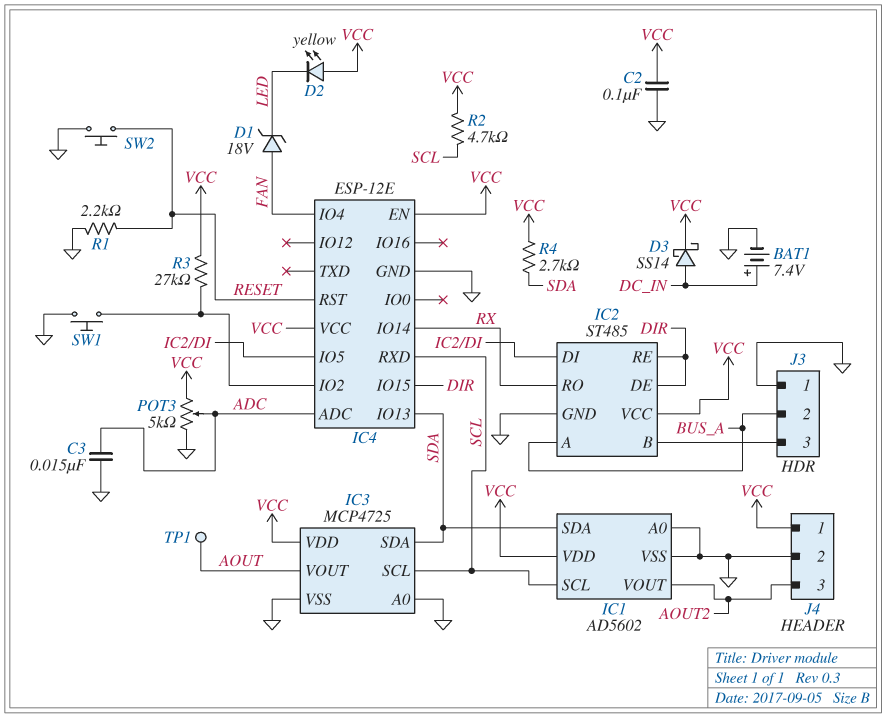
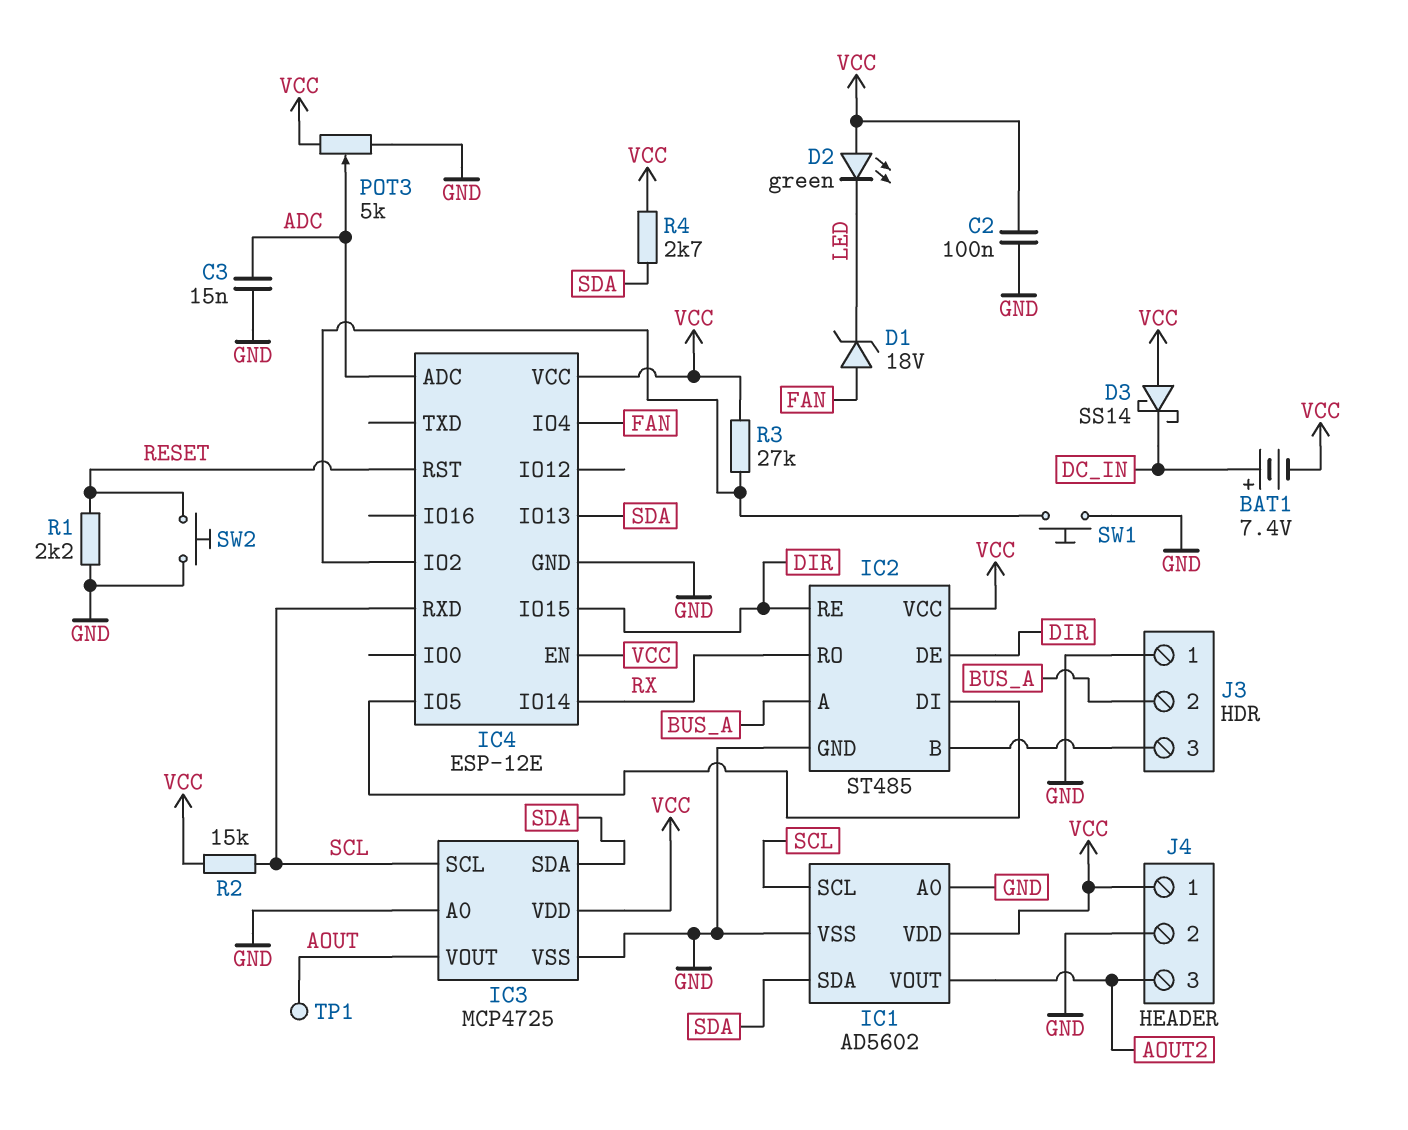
BAT1: 7.4V (plus DC_IN, minus GND) -> 7.4V (plus DC_IN, minus VCC)
D2: LED yellow (A VCC, K LED) -> LED green (A VCC, K LED)
D3: schottky SS14 (A DC_IN, K VCC) -> schottky SS14 (A VCC, K DC_IN)
R2: 4.7k (SCL, VCC) -> 15k (SCL, VCC)

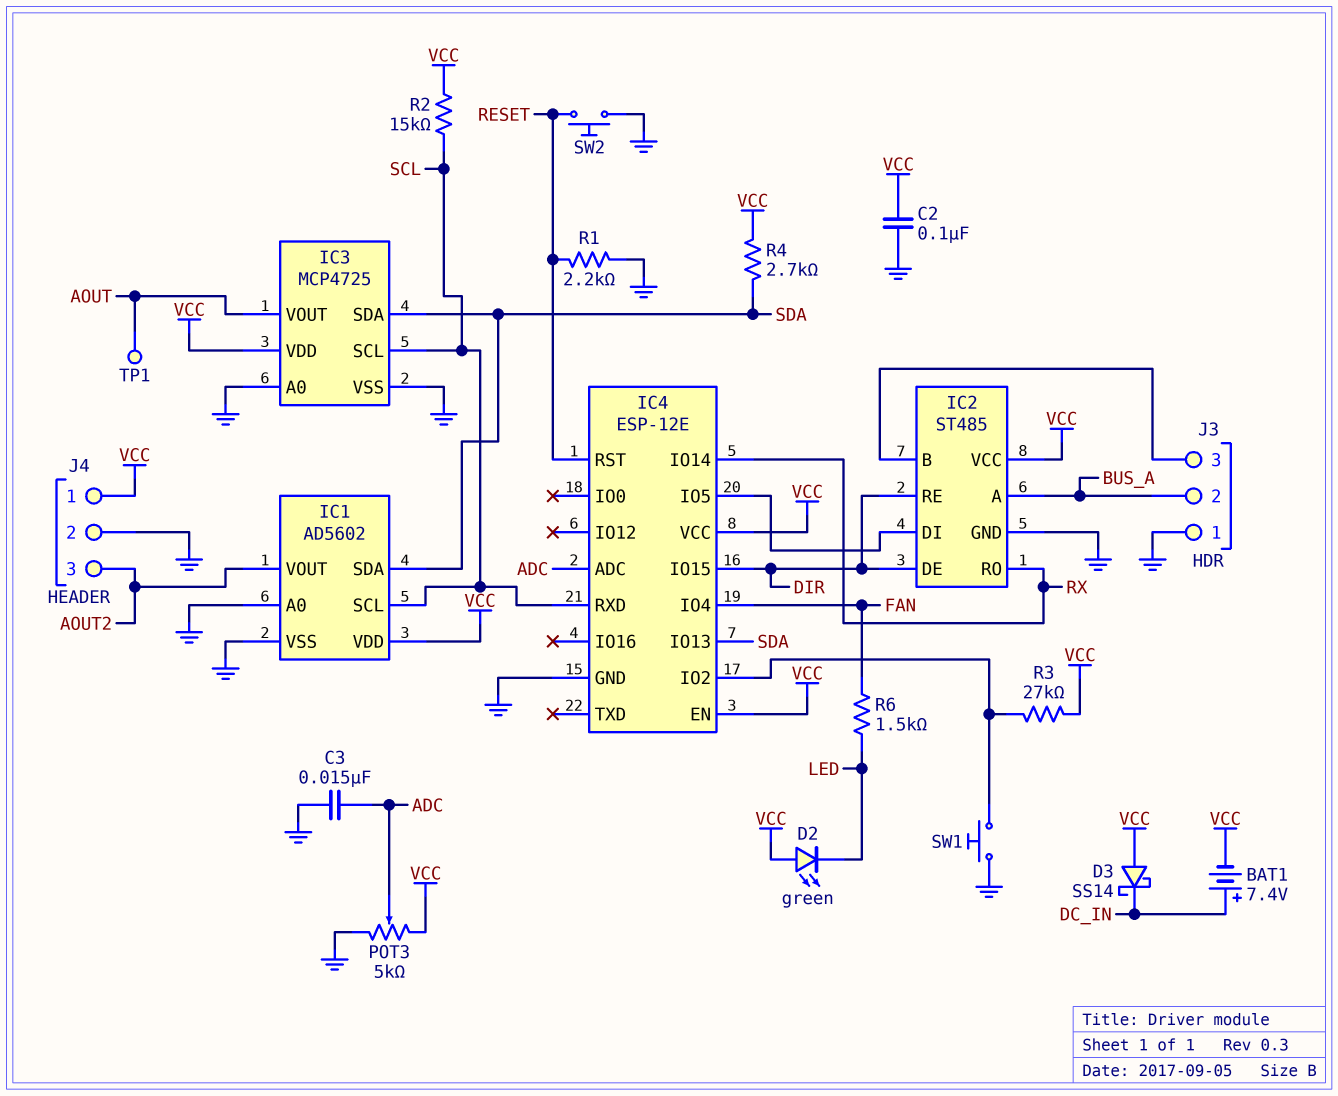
D1: zener 18V (A FAN, K LED) -> none
R6: none -> 1.5k (FAN, LED)

